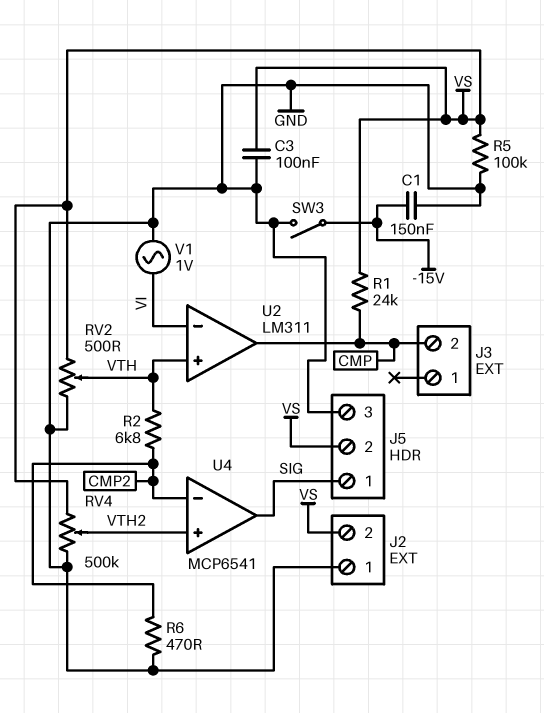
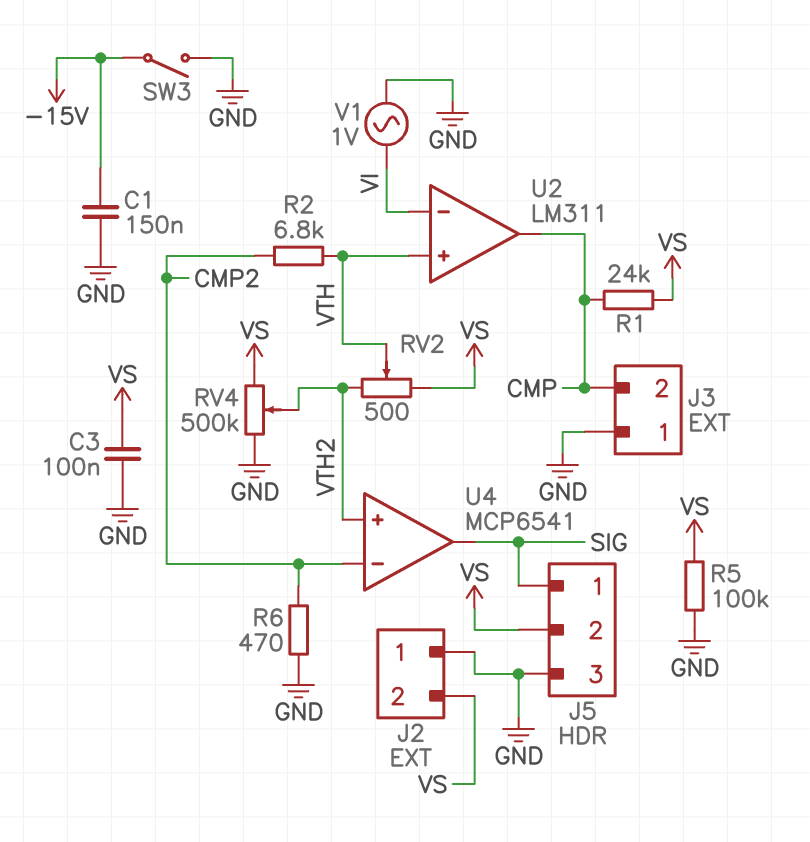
J3 pin 1: none -> GND
RV2: 500 (GND, VS, wiper VTH) -> 500 (VS, VTH2, wiper VTH)

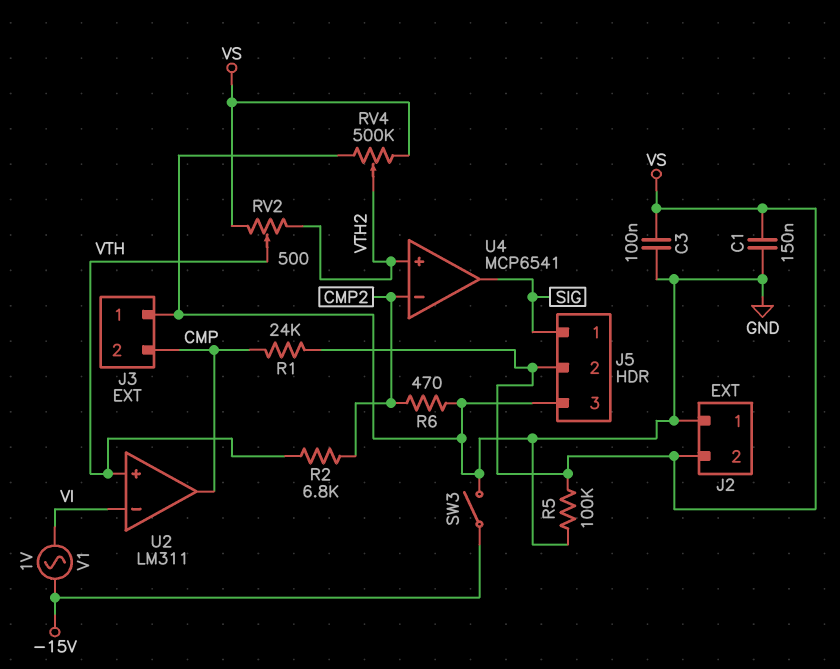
C1: 150nF (-15V, GND) -> 150nF (GND, VS)
V1: AC 1V (GND, VI) -> AC 1V (-15V, VI)

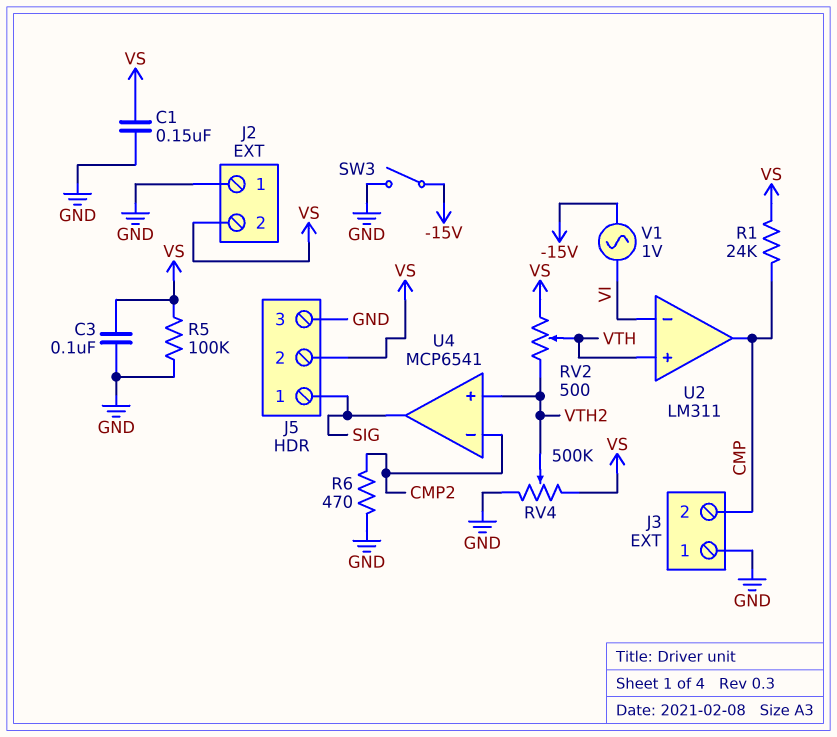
R2: 6.8k (CMP2, VTH) -> none

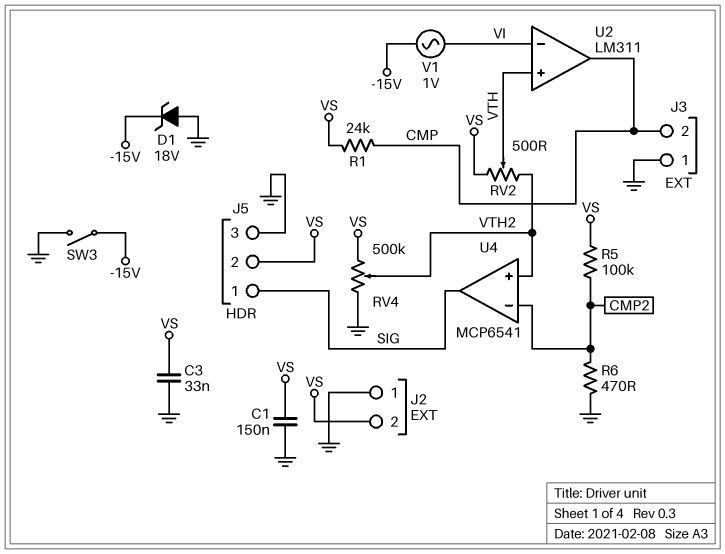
C3: 100nF (GND, VS) -> 33nF (GND, VS)
D1: none -> zener 18V (A GND, K -15V)
R5: 100k (GND, VS) -> 100k (CMP2, VS)

